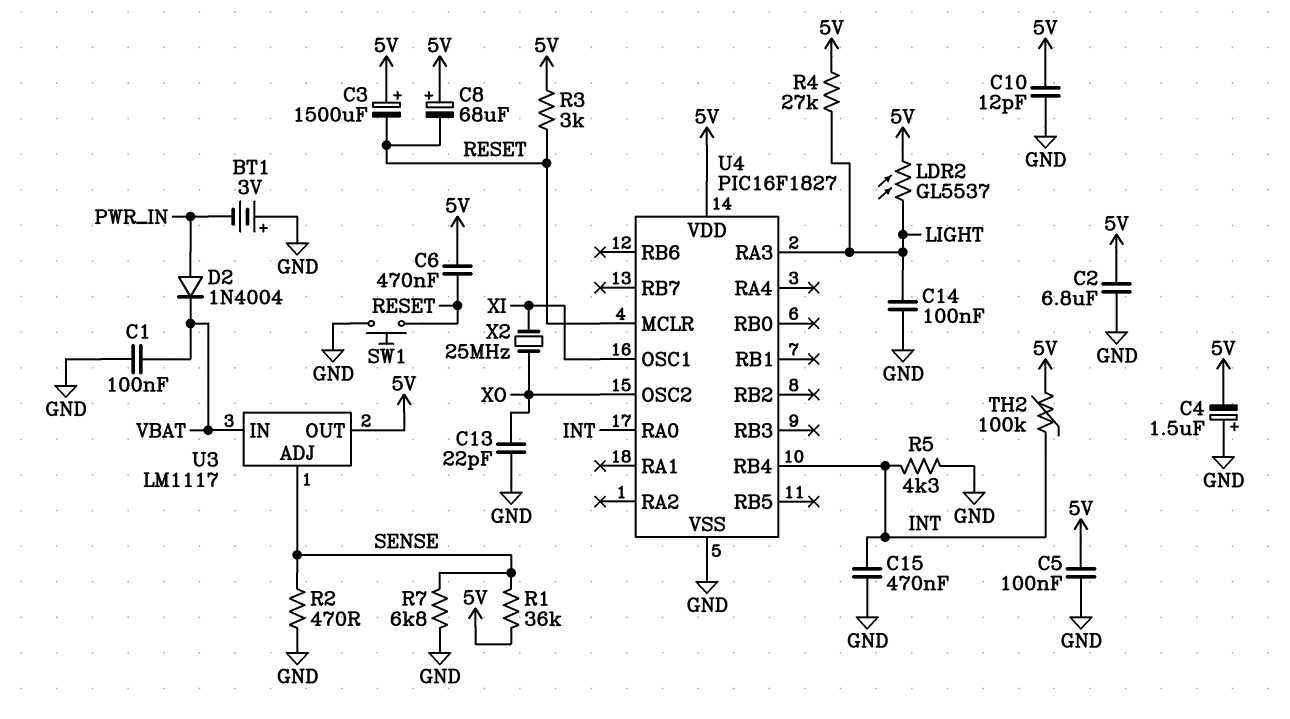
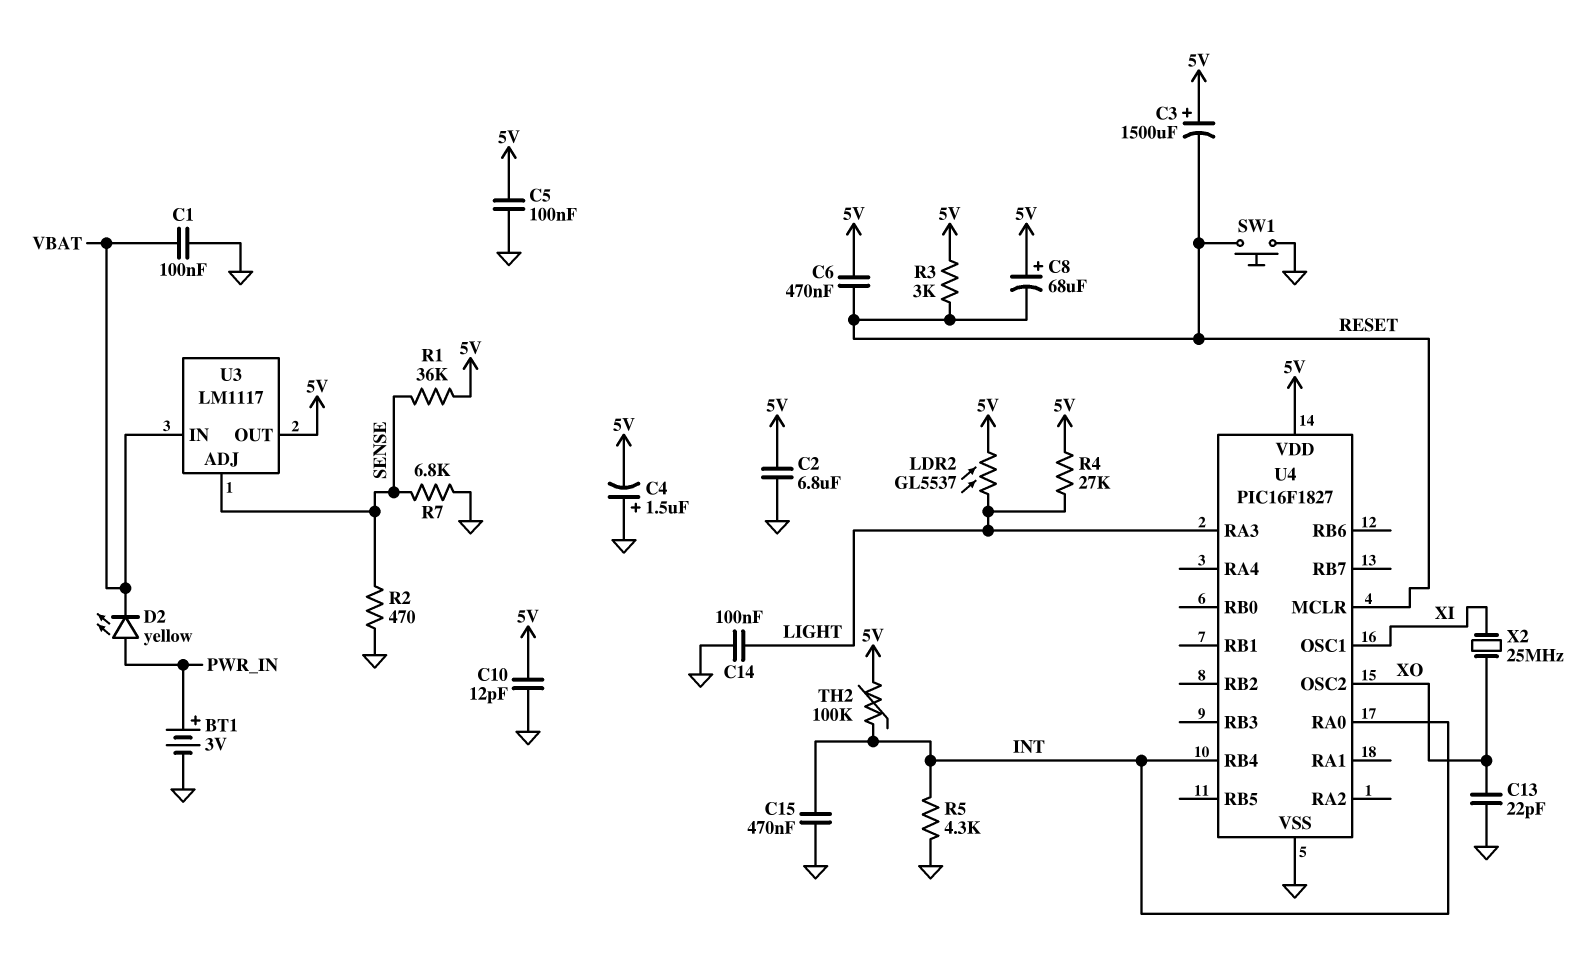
BT1: 3V (plus GND, minus PWR_IN) -> 3V (plus PWR_IN, minus GND)
D2: diode 1N4004 (A PWR_IN, K VBAT) -> LED yellow (A PWR_IN, K VBAT)

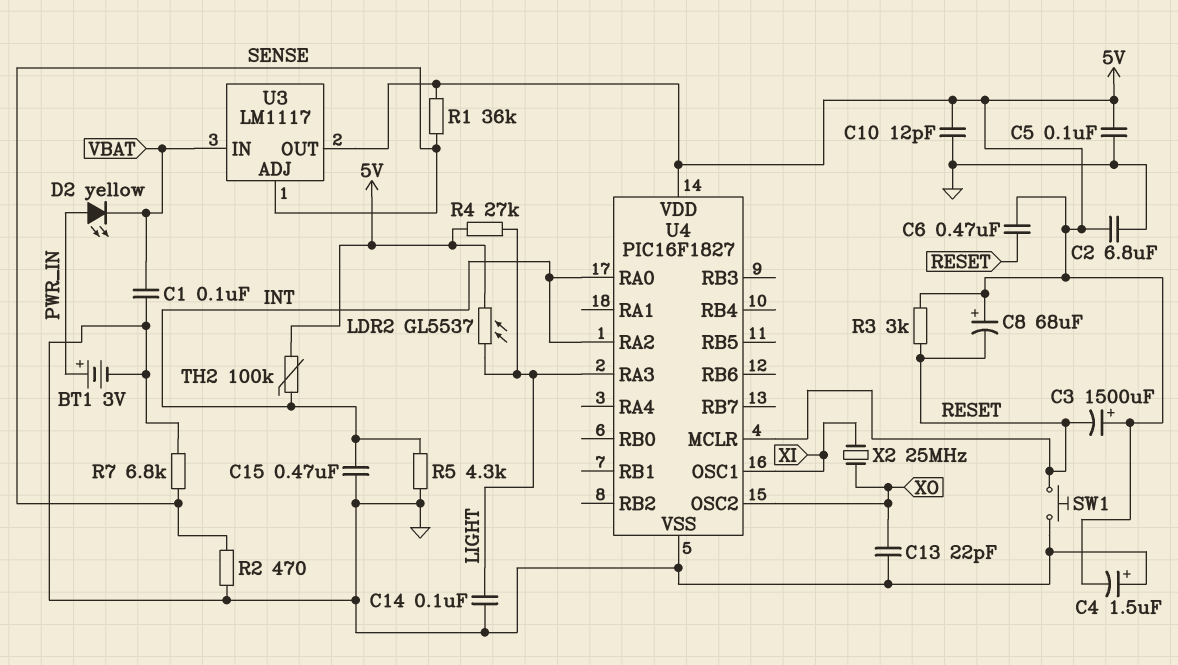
U4 pin RA2: none -> INT
U4 pin RB4: INT -> none

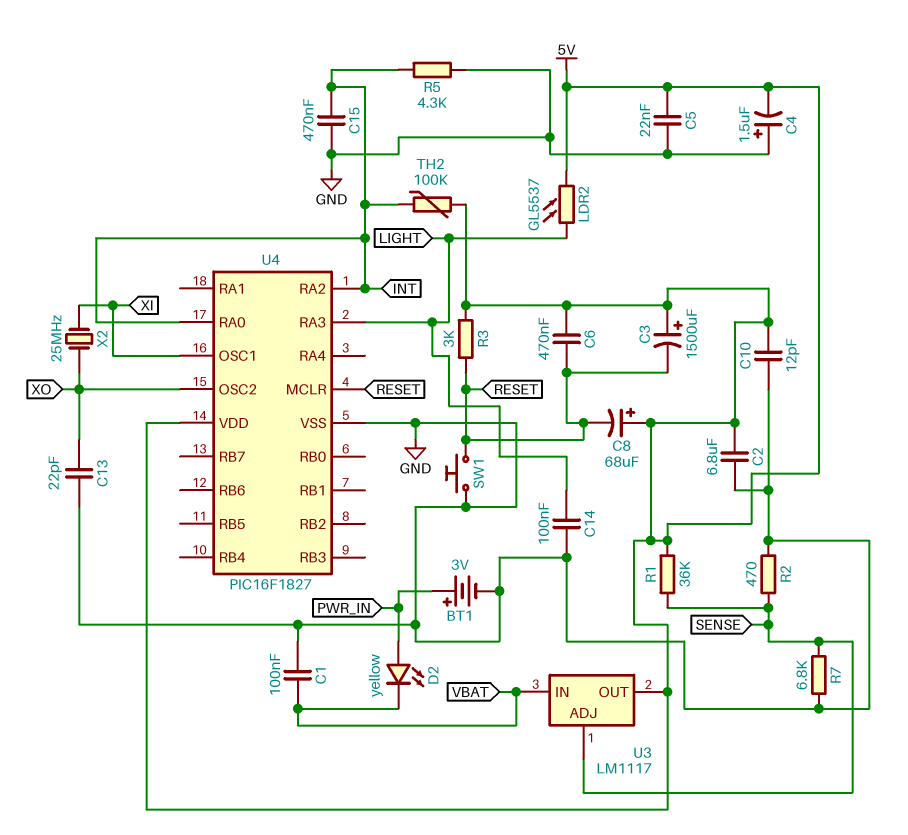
C5: 100nF (5V, GND) -> 22nF (5V, GND)
R4: 27k (5V, LIGHT) -> none

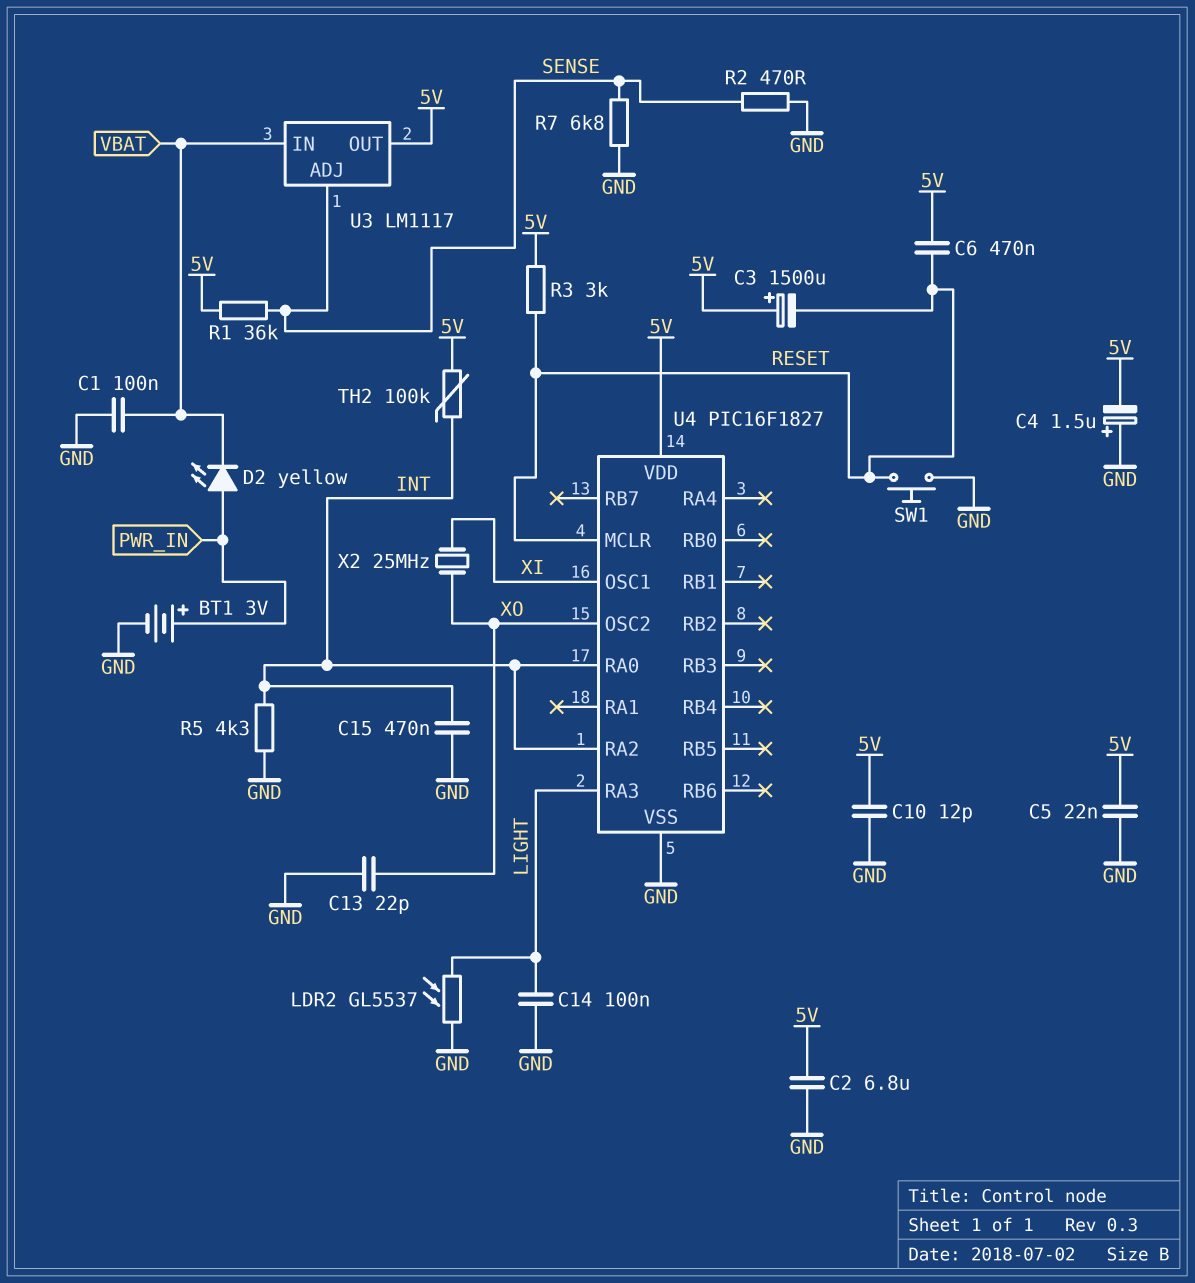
C8: 68uF (plus 5V, minus RESET) -> none
LDR2: GL5537 (5V, LIGHT) -> GL5537 (GND, LIGHT)

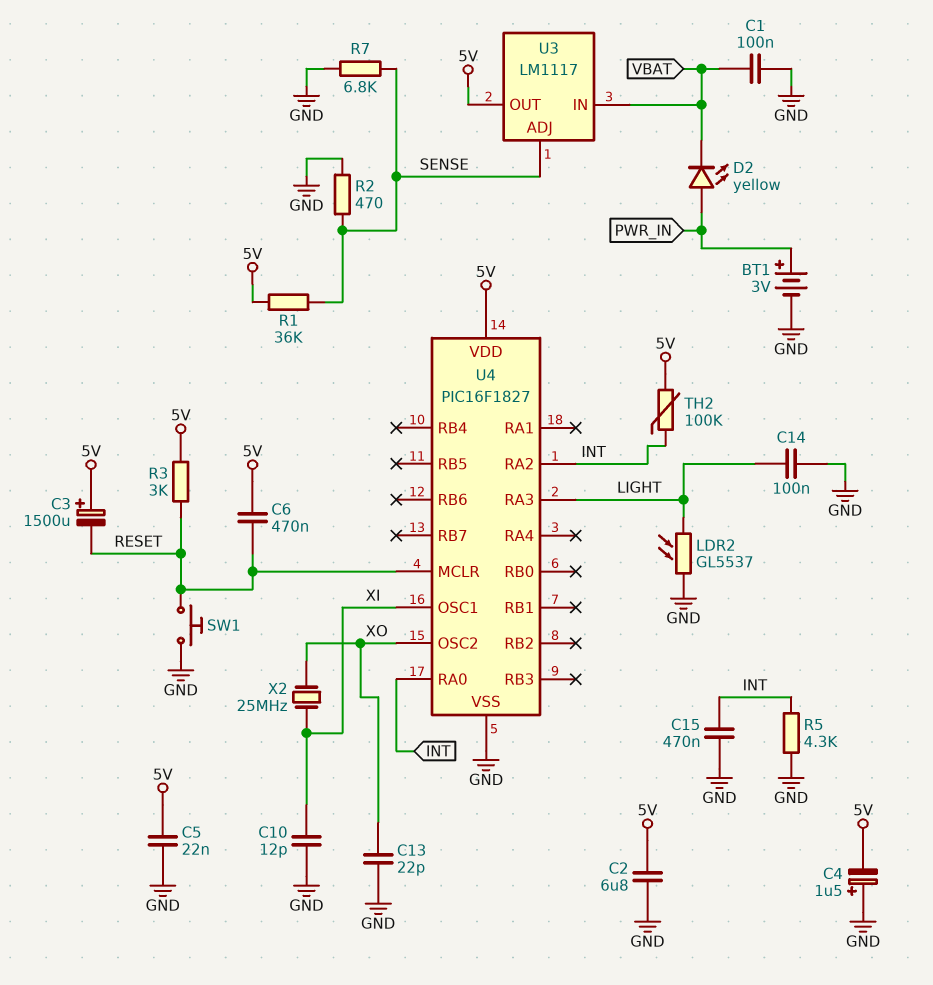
C10: 12pF (5V, GND) -> 12pF (GND, XI)

